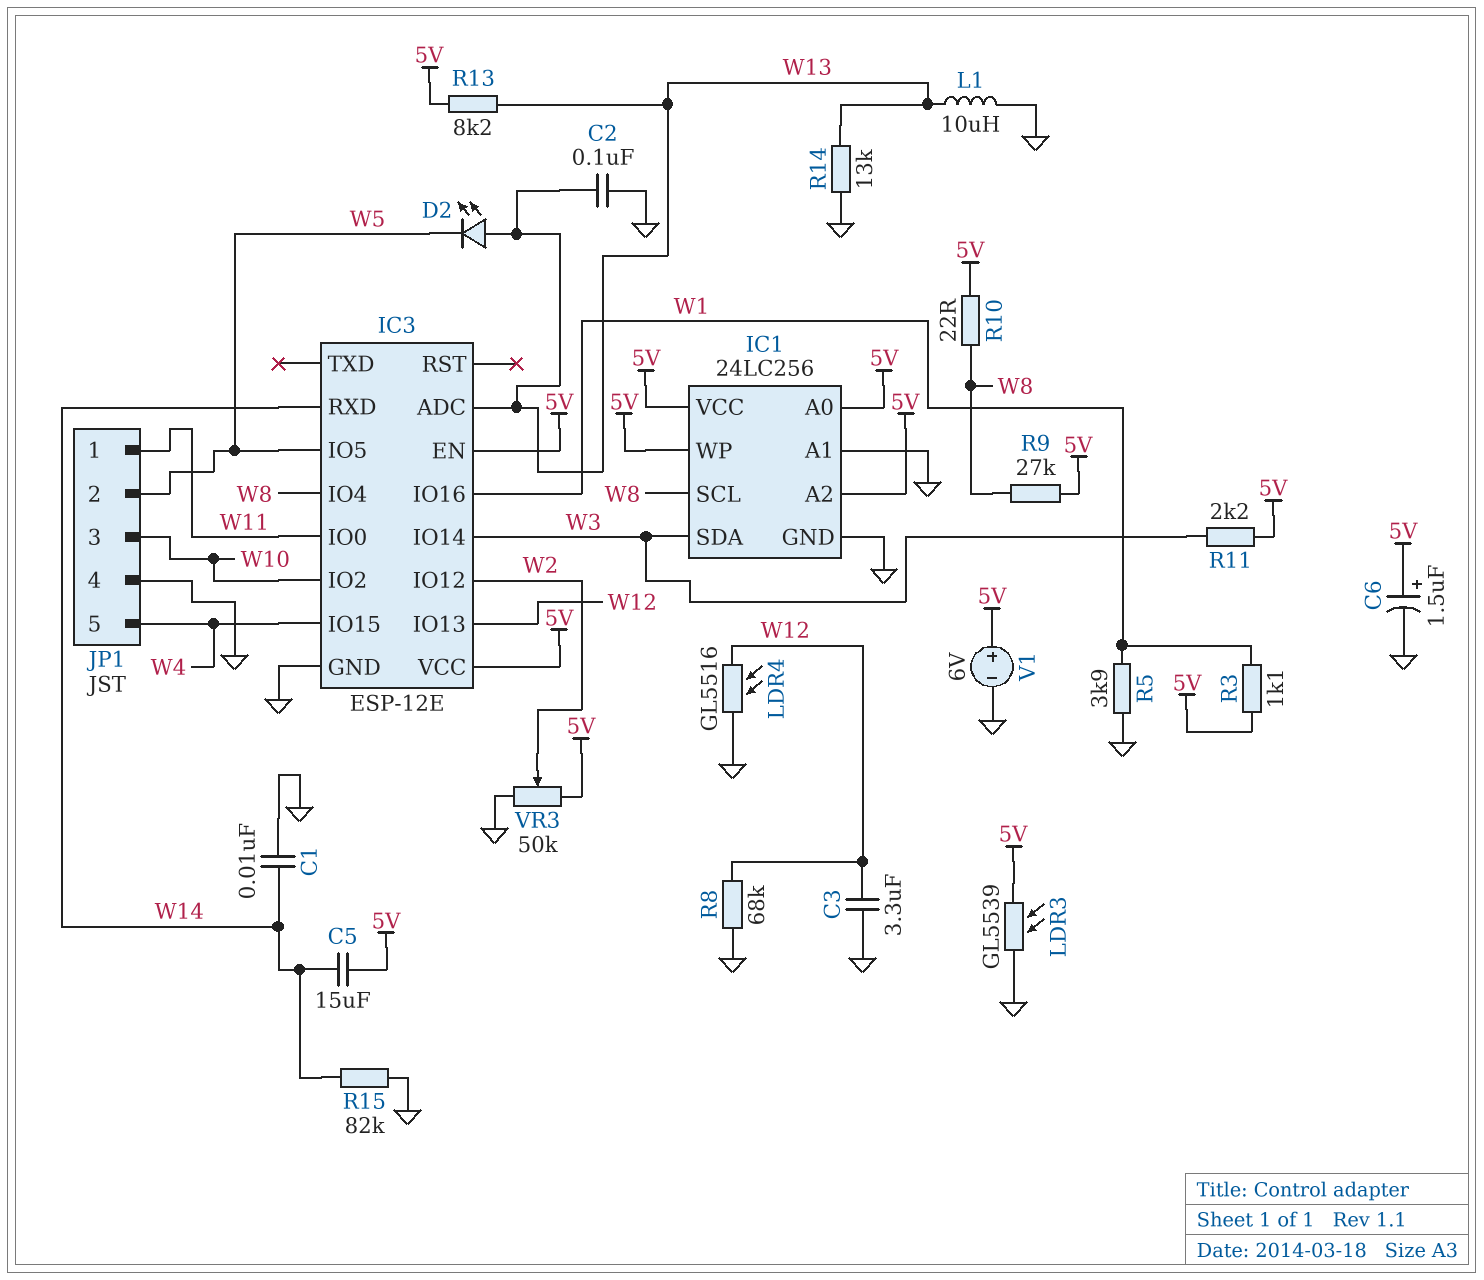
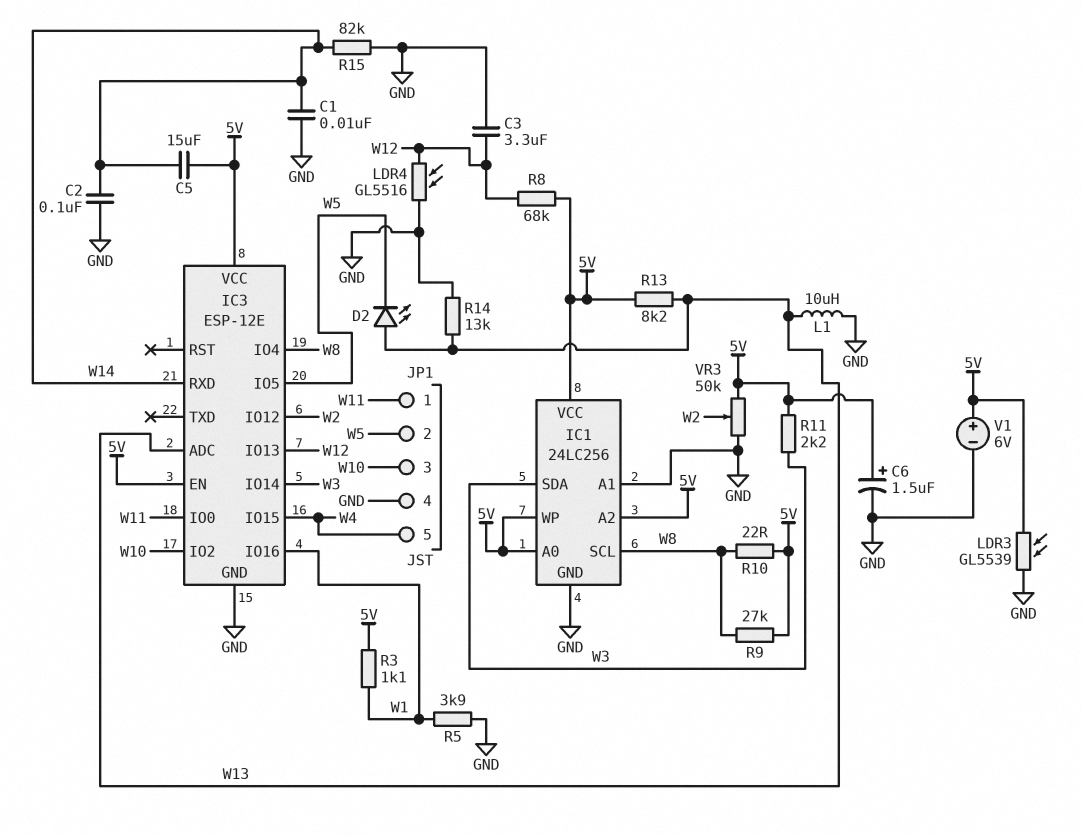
C2: 100nF (GND, W13) -> 100nF (GND, W14)
R8: 68k (GND, W12) -> 68k (5V, W12)

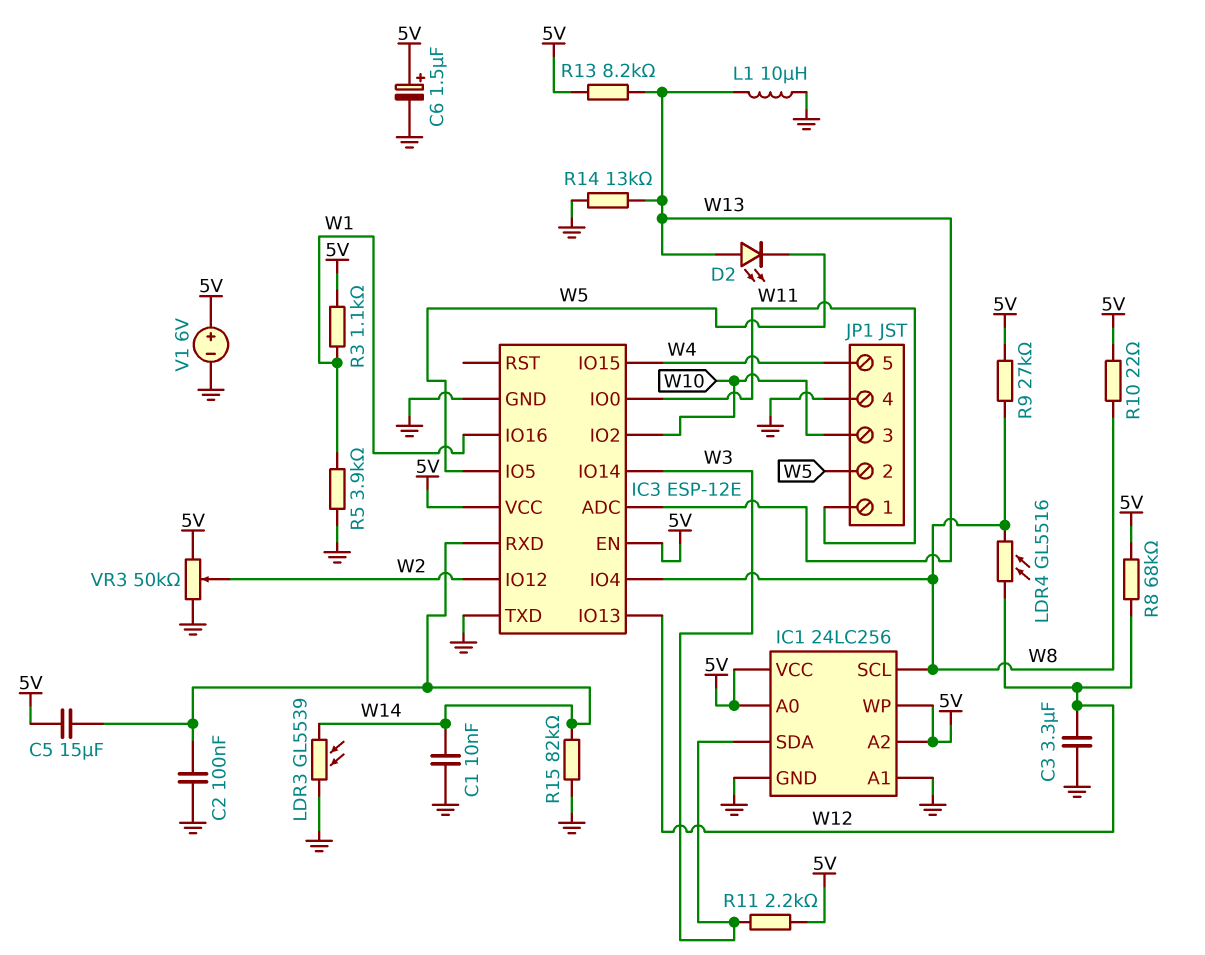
IC3 pin TXD: none -> GND
LDR3: GL5539 (5V, GND) -> GL5539 (GND, W14)
LDR4: GL5516 (GND, W12) -> GL5516 (W8, W12)

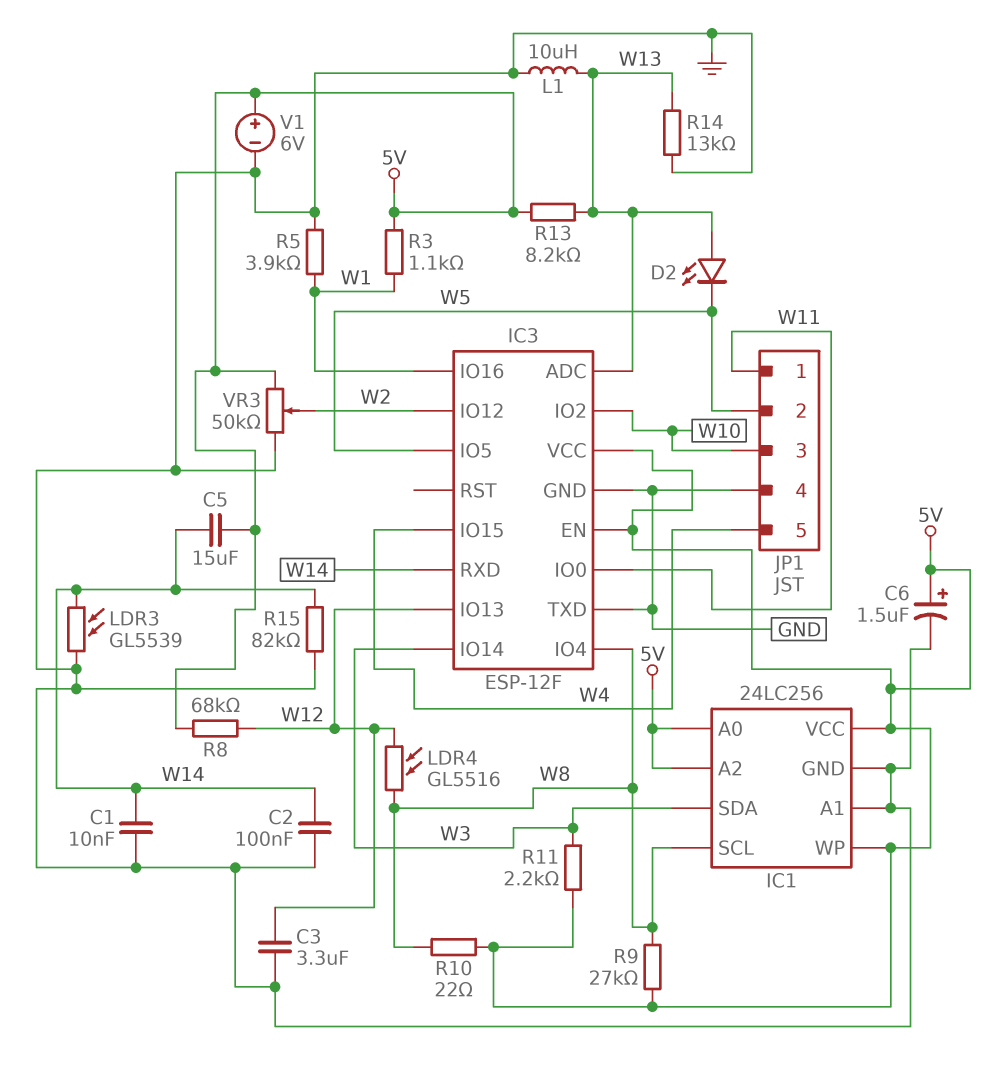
IC3: ESP-12E -> ESP-12F

